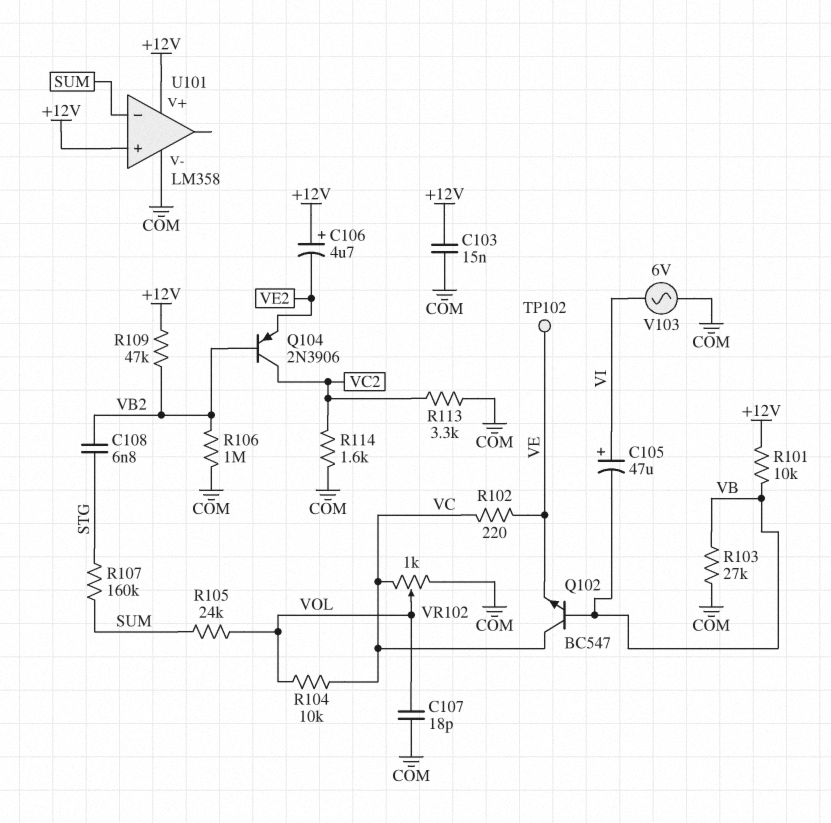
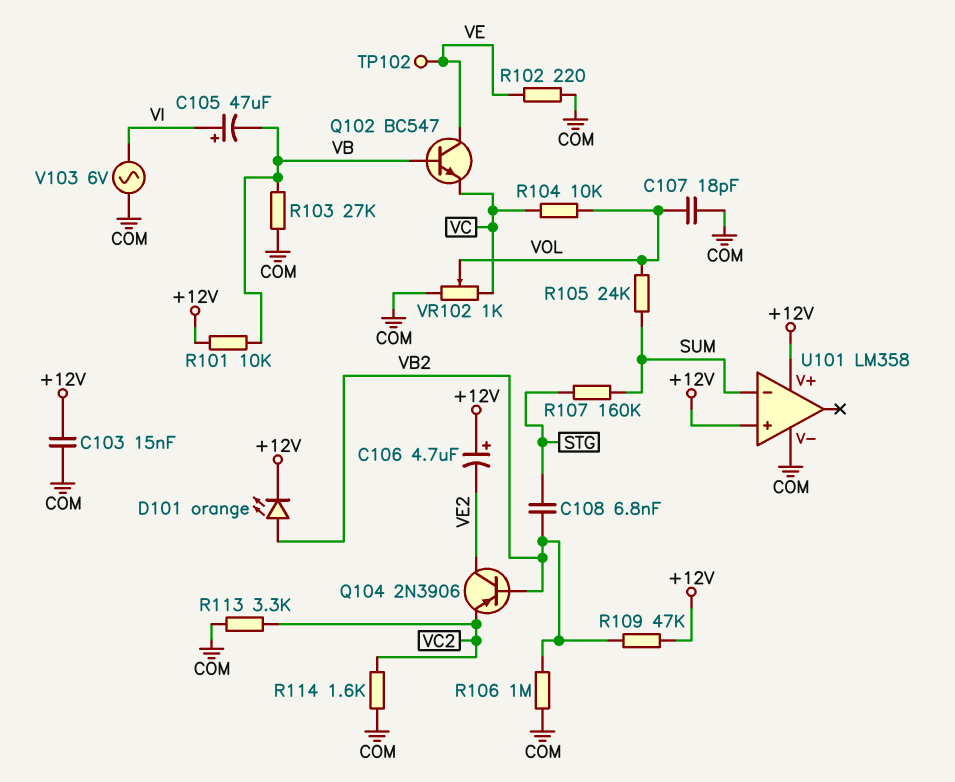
D101: none -> LED orange (A VB2, K +12V)
Q102: NPN BC547 (B VB, C VC, E VE) -> NPN BC547 (B VB, C VE, E VC)
Q104: PNP 2N3906 (B VB2, C VC2, E VE2) -> PNP 2N3906 (B VB2, C VE2, E VC2)
R102: 220 (VC, VE) -> 220 (COM, VE)

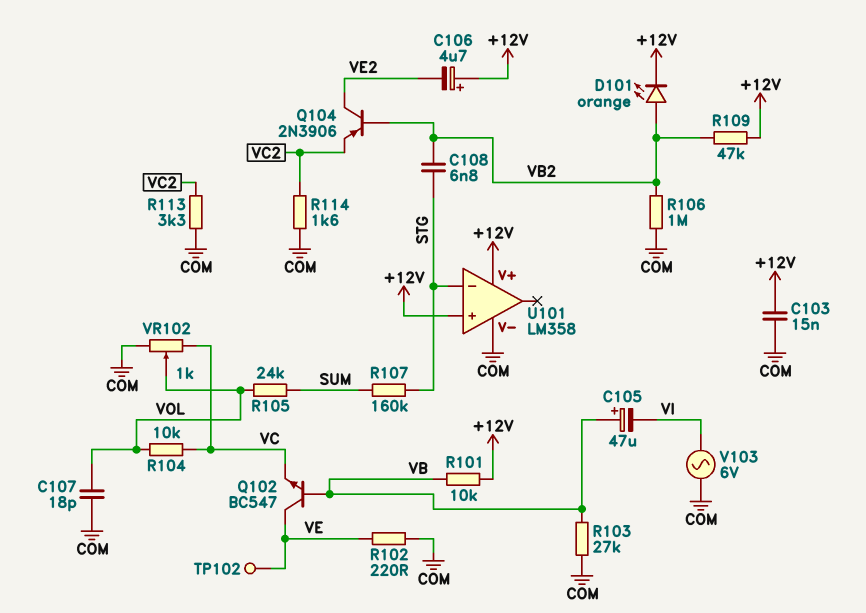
C105: 47uF (plus VI, minus VB) -> 47uF (plus VB, minus VI)
U101 pin in-: SUM -> STG

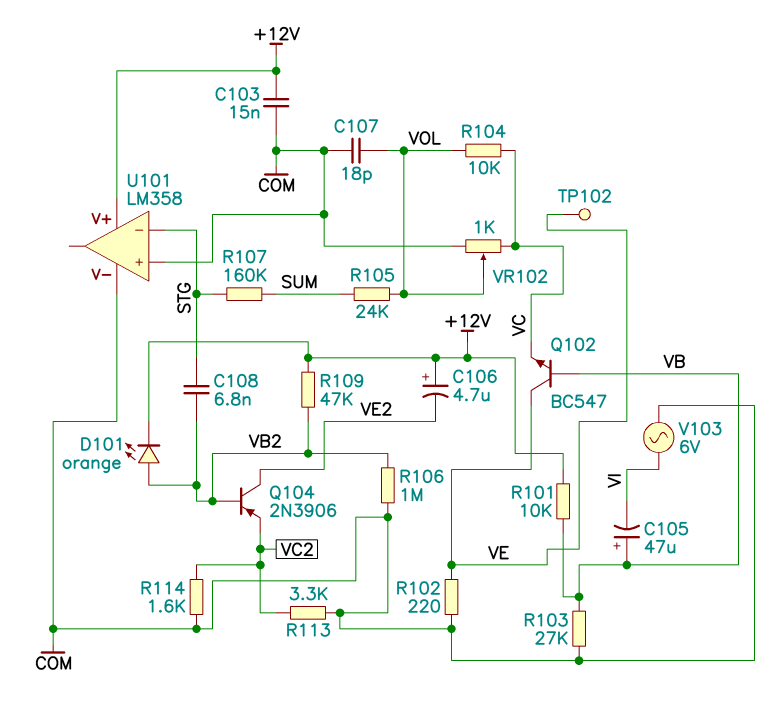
U101 pin in+: +12V -> COM

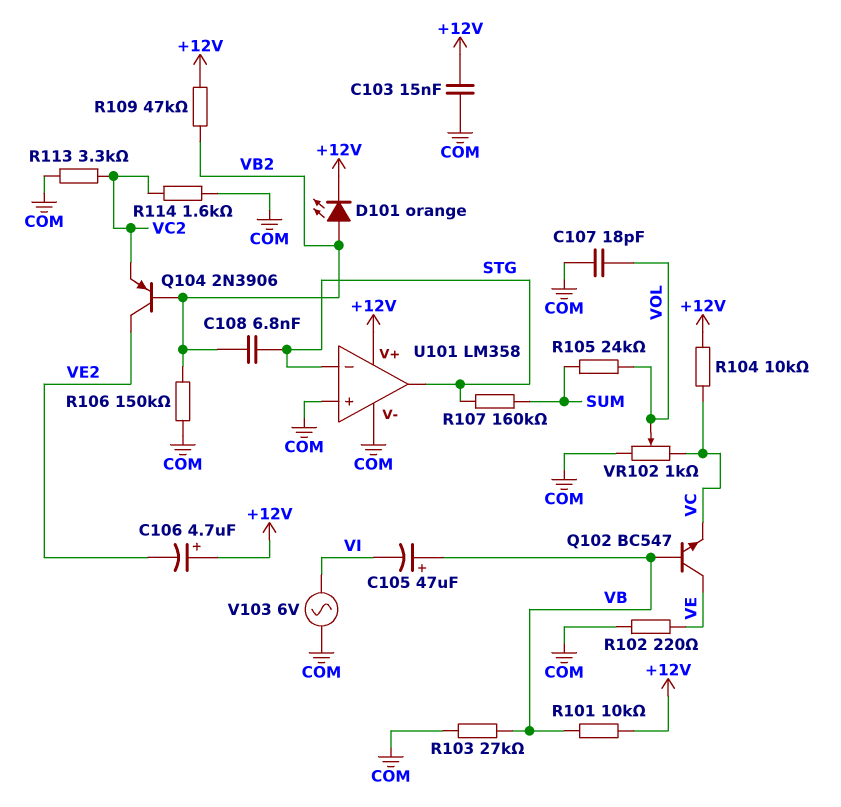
R104: 10k (VC, VOL) -> 10k (+12V, VC)
R106: 1M (COM, VB2) -> 150k (COM, VB2)
TP102: test point (VE) -> none
U101 pin out: none -> STG

